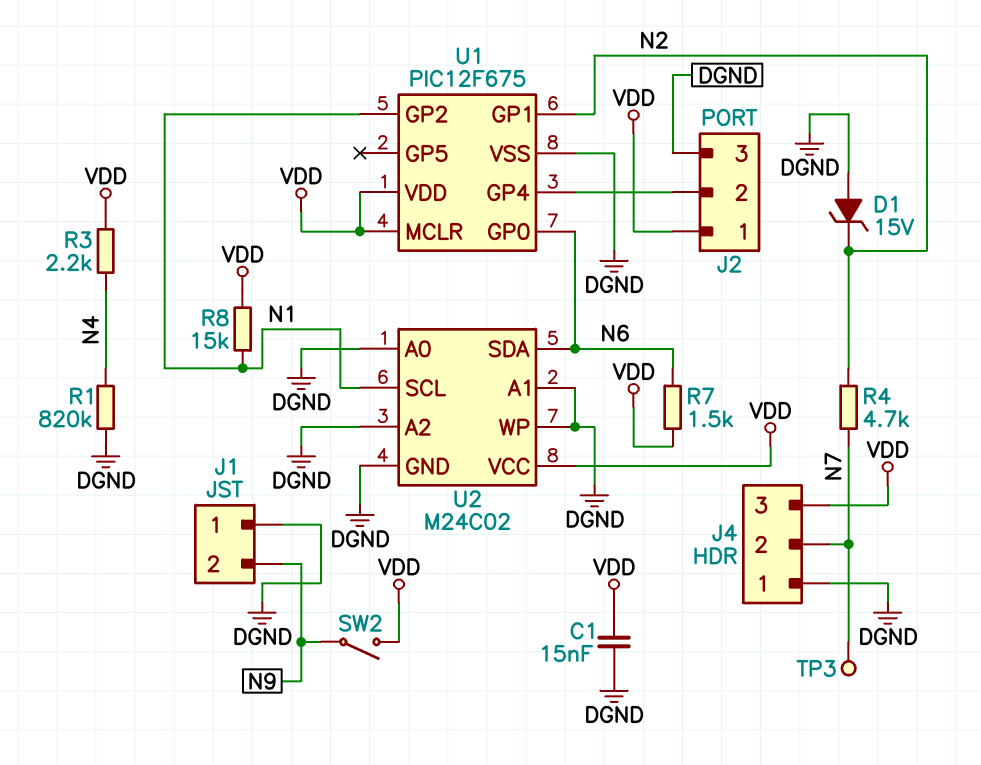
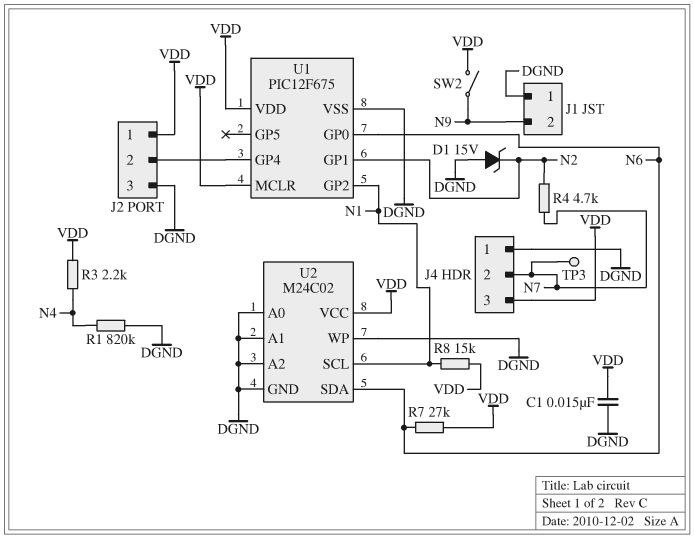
R7: 1.5k (N6, VDD) -> 27k (N6, VDD)

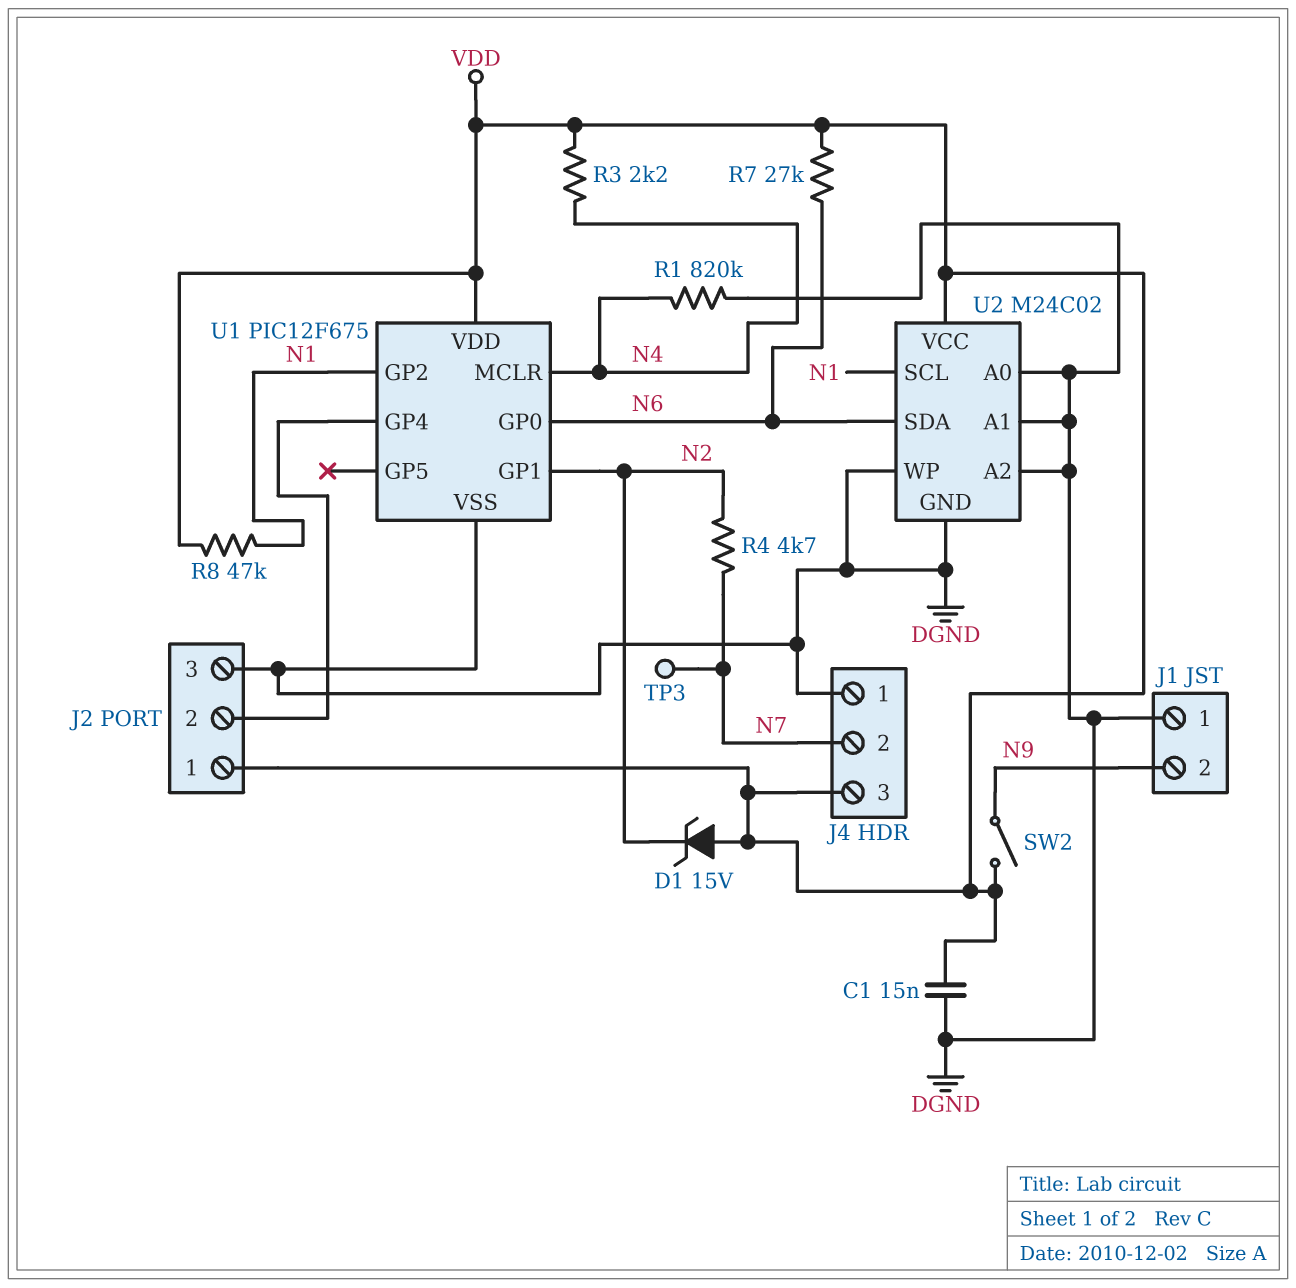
D1: zener 15V (A DGND, K N2) -> zener 15V (A VDD, K N2)
R8: 15k (N1, VDD) -> 47k (N1, VDD)
U1 pin MCLR: VDD -> N4

